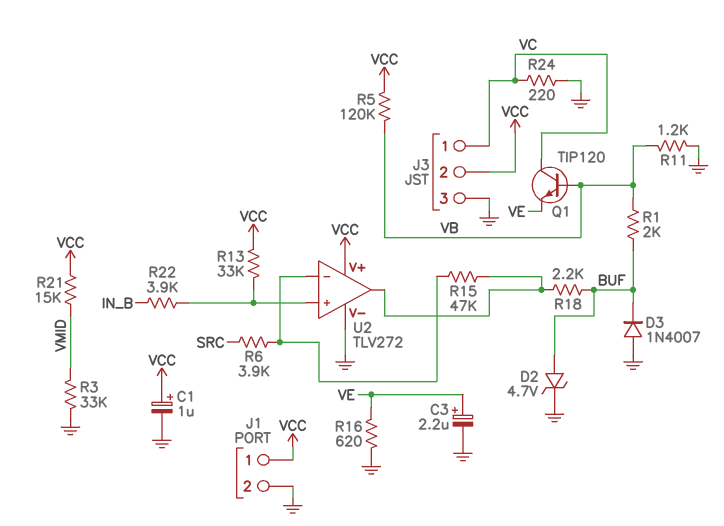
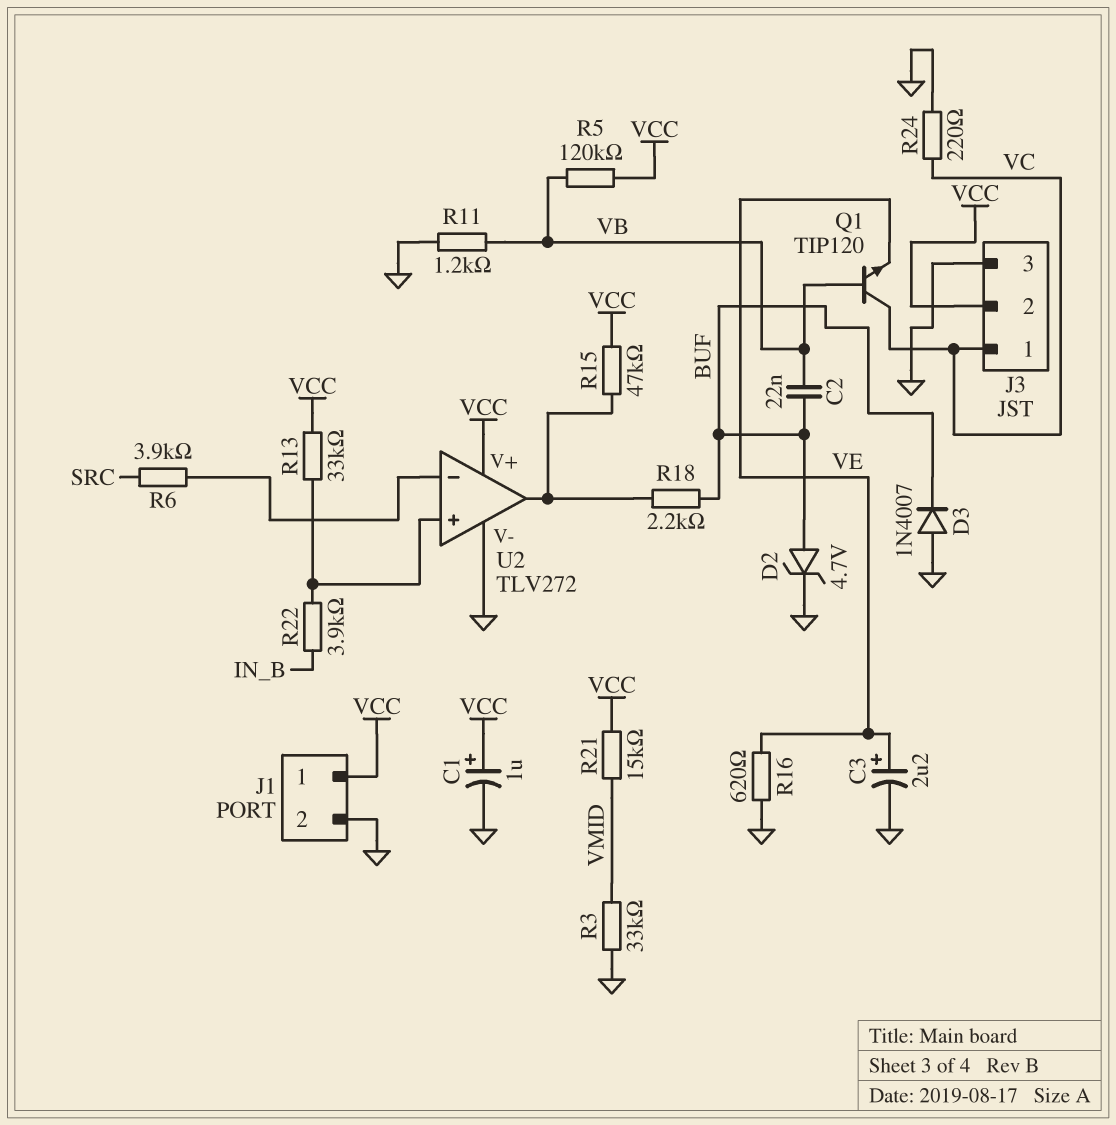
C2: none -> 22nF (BUF, VB)
R1: 2k (BUF, VB) -> none
R15: 47k (U2/in-, U2/out) -> 47k (U2/out, VCC)

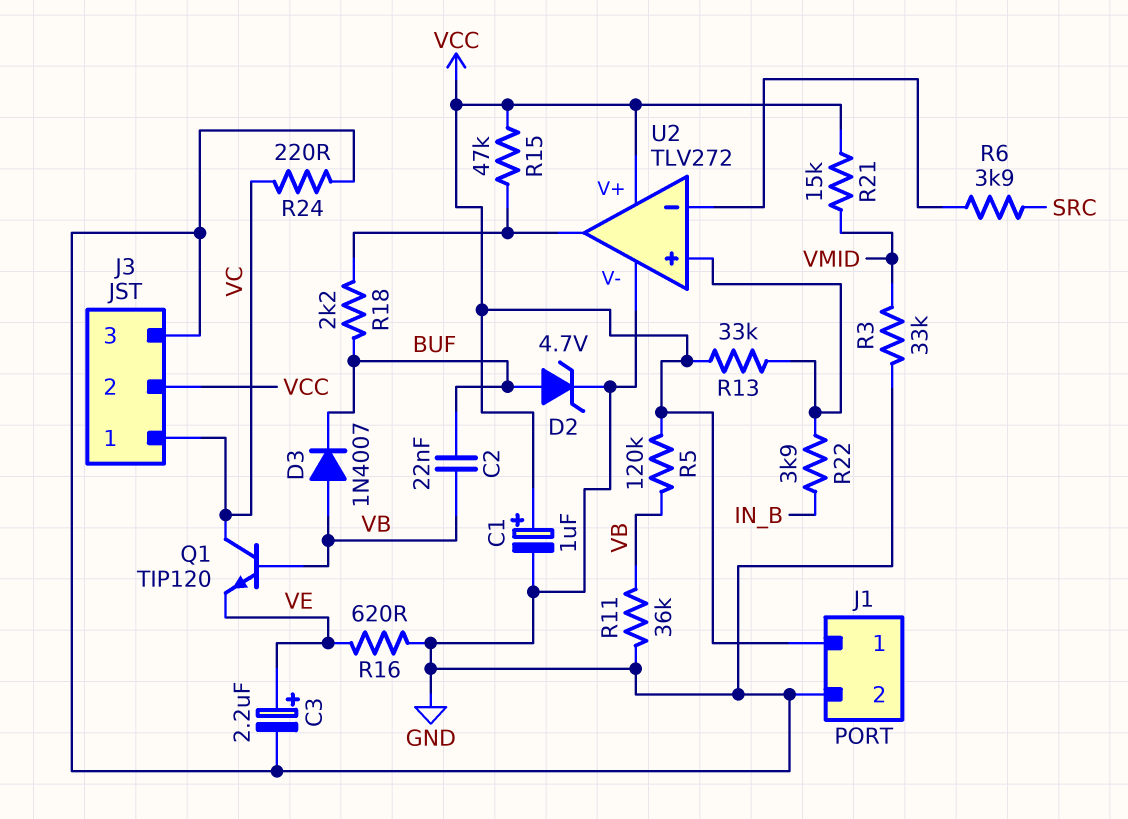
D3: diode 1N4007 (A GND, K BUF) -> diode 1N4007 (A VB, K BUF)
R11: 1.2k (GND, VB) -> 36k (GND, VB)

